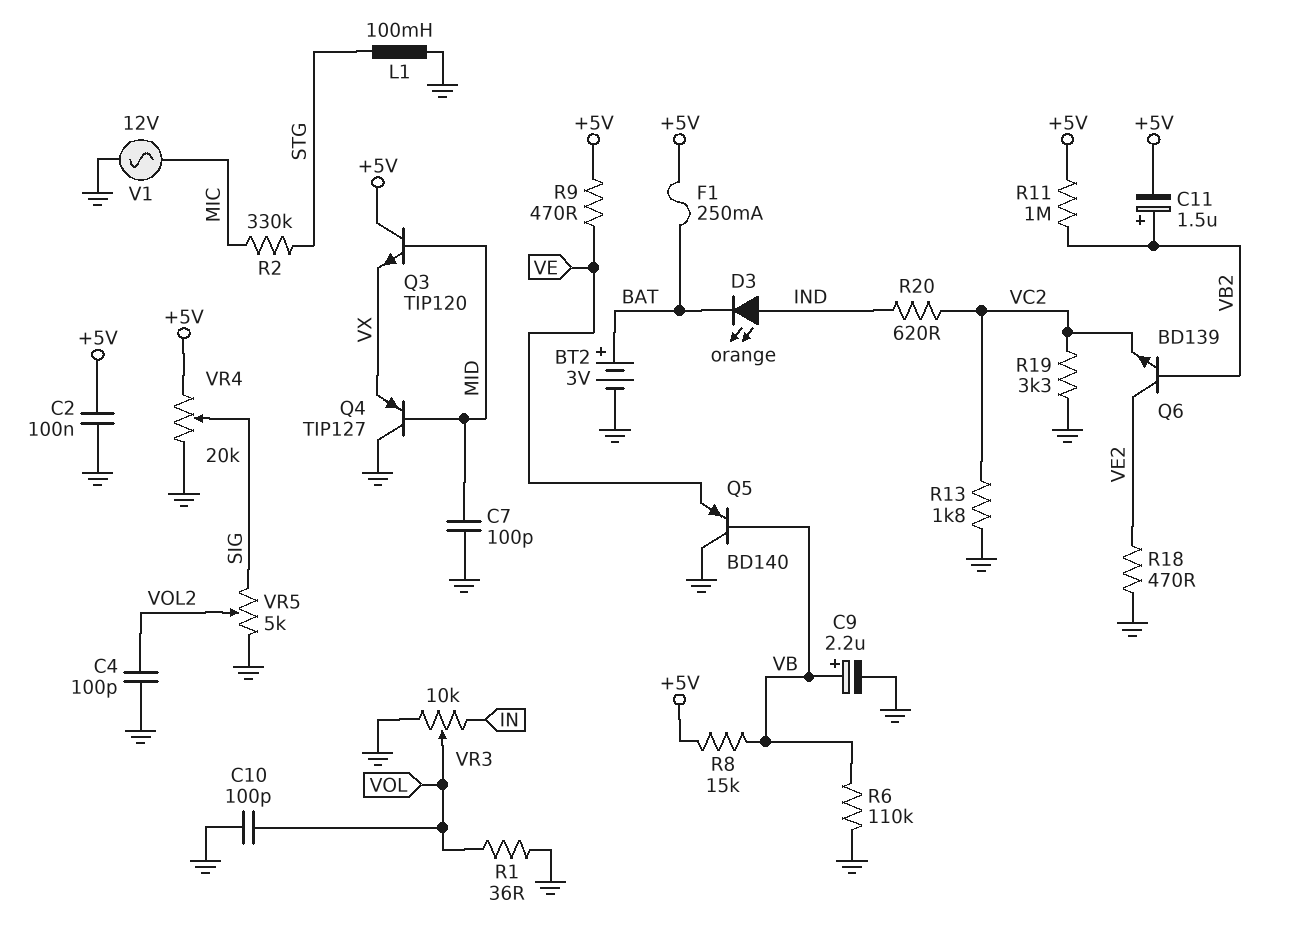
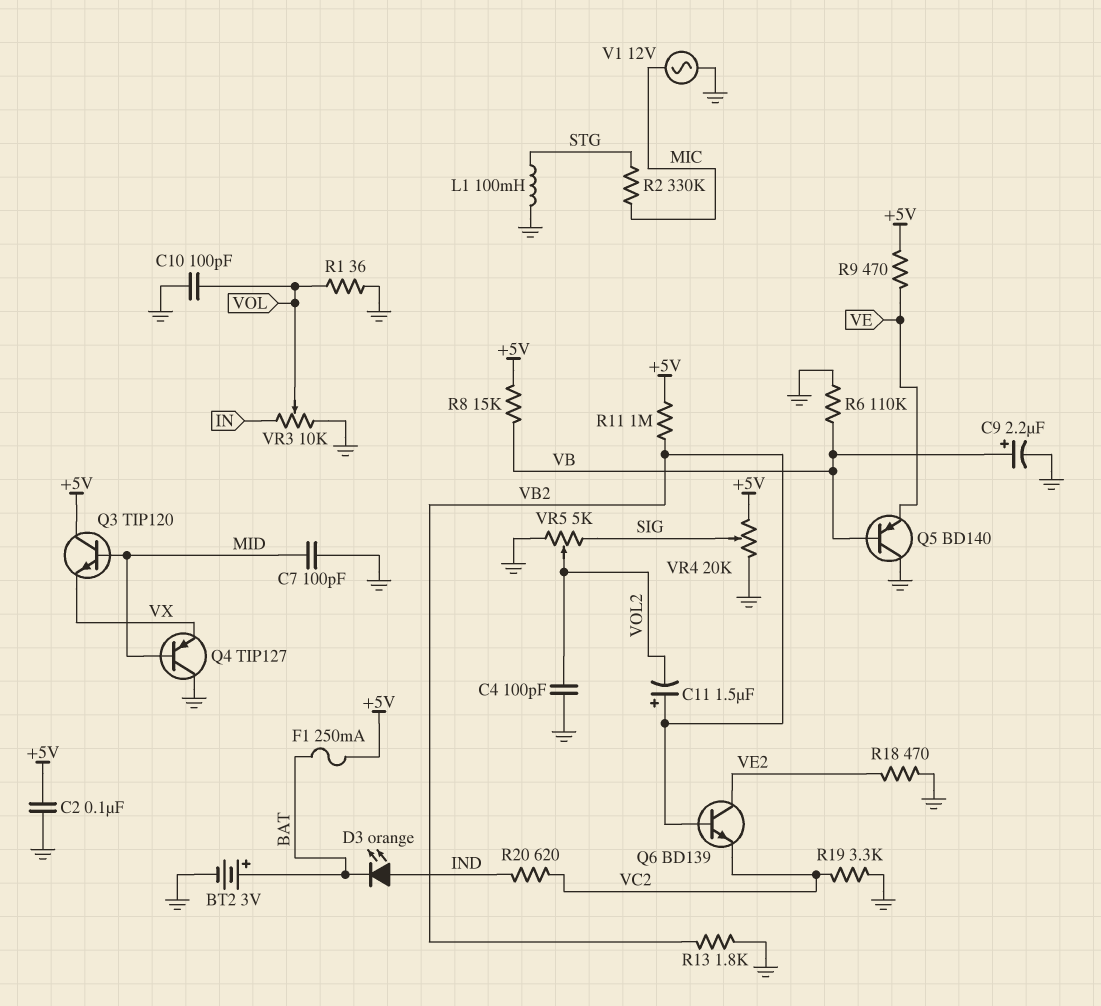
C11: 1.5uF (plus VB2, minus +5V) -> 1.5uF (plus VB2, minus VOL2)
R13: 1.8k (GND, VC2) -> 1.8k (GND, VB2)

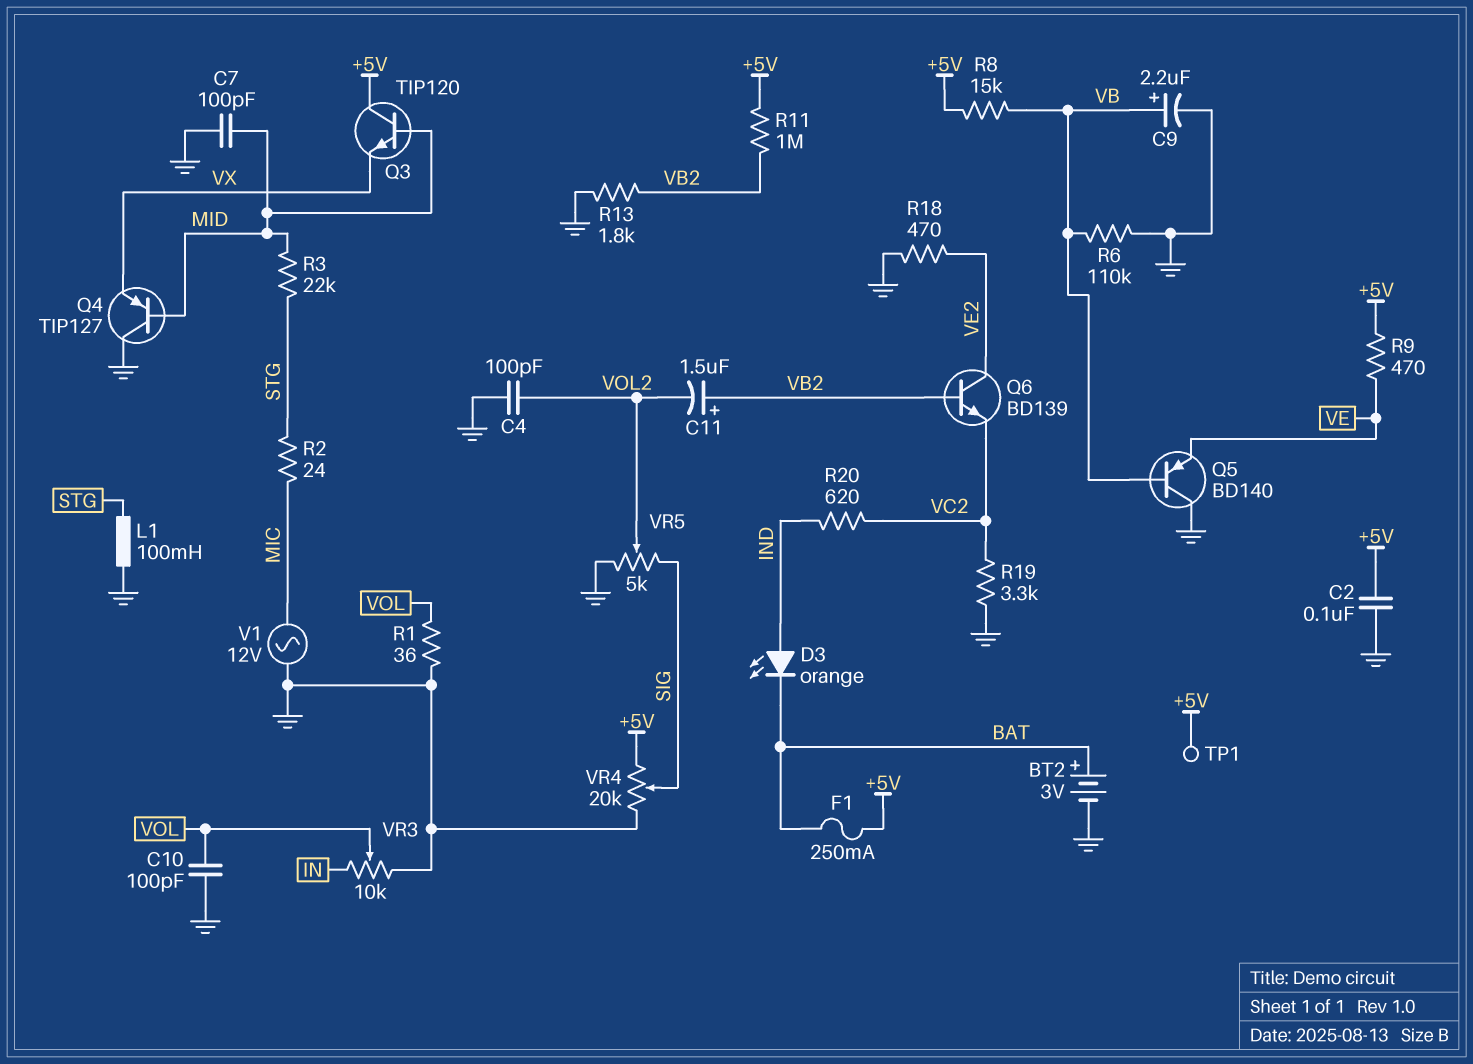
R2: 330k (MIC, STG) -> 24 (MIC, STG)
R3: none -> 22k (MID, STG)
TP1: none -> test point (+5V)

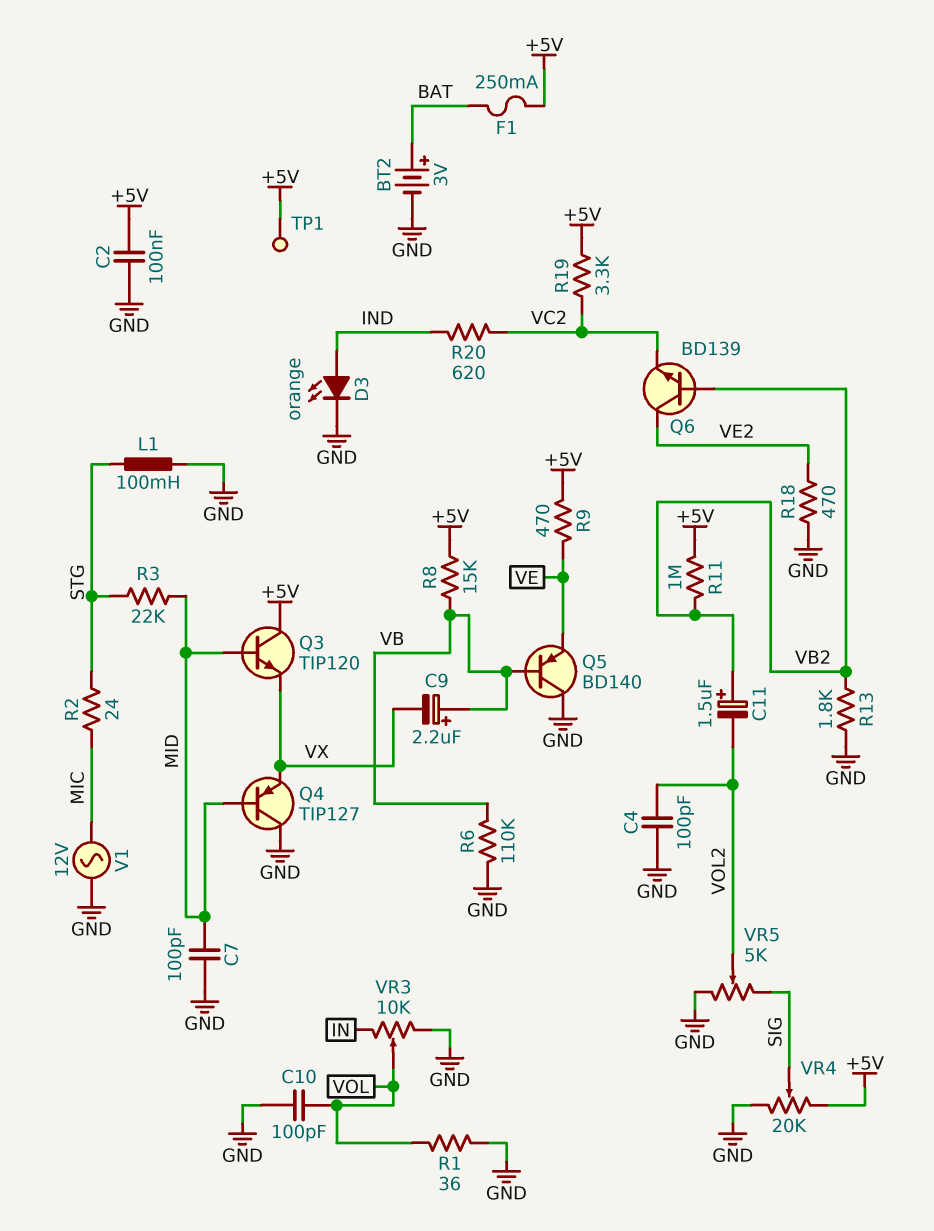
C9: 2.2uF (plus VB, minus GND) -> 2.2uF (plus VB, minus VX)
D3: LED orange (A IND, K BAT) -> LED orange (A IND, K GND)
R19: 3.3k (GND, VC2) -> 3.3k (+5V, VC2)

